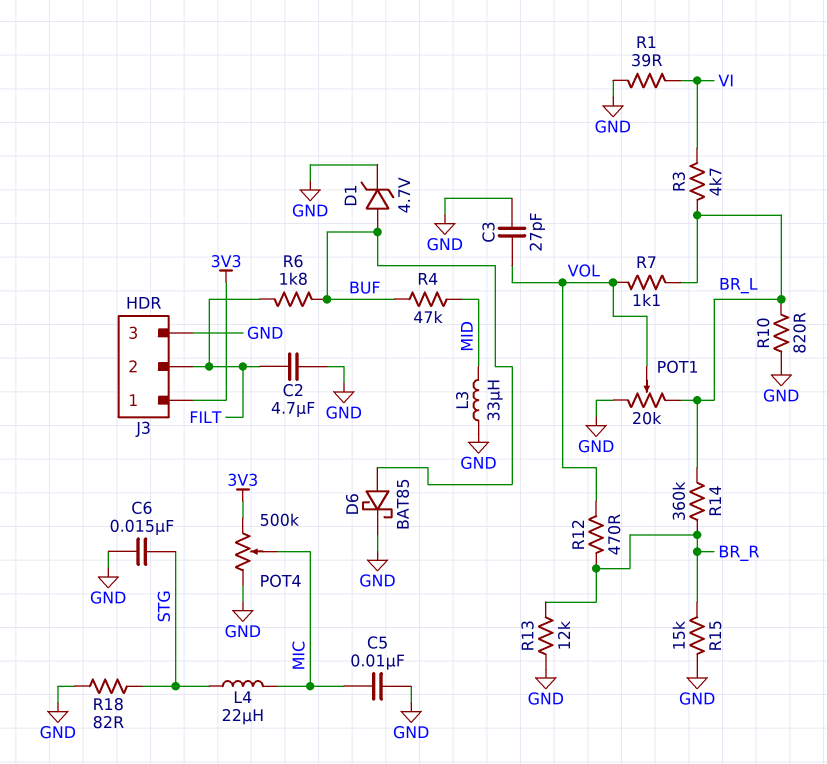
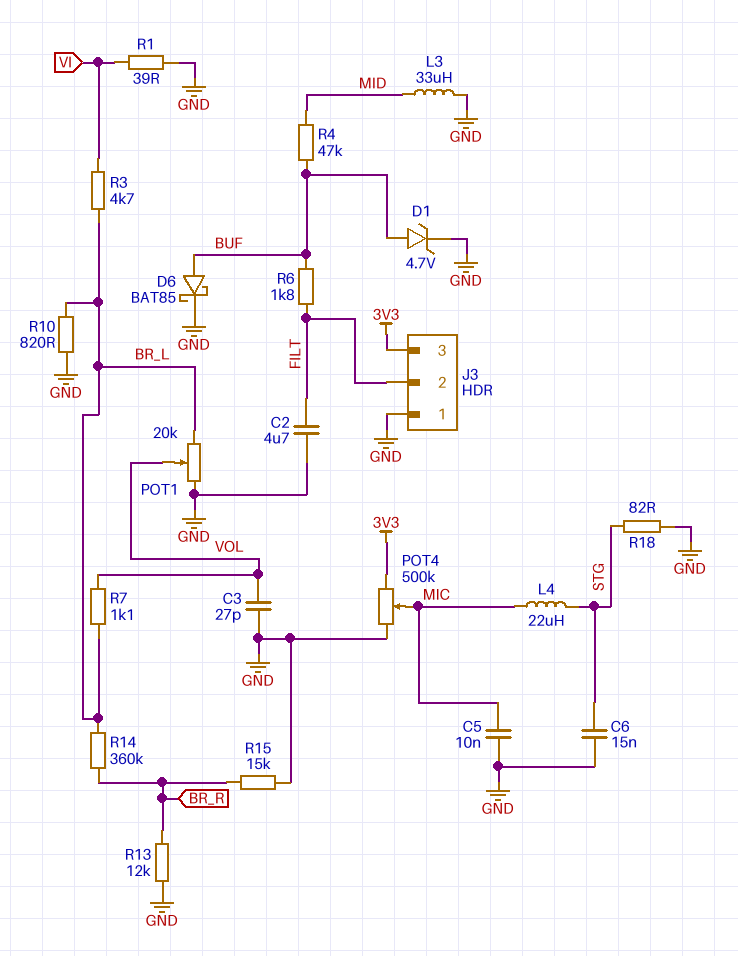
J3 pin 1: 3V3 -> GND
J3 pin 3: GND -> 3V3
R12: 470 (BR_R, VOL) -> none

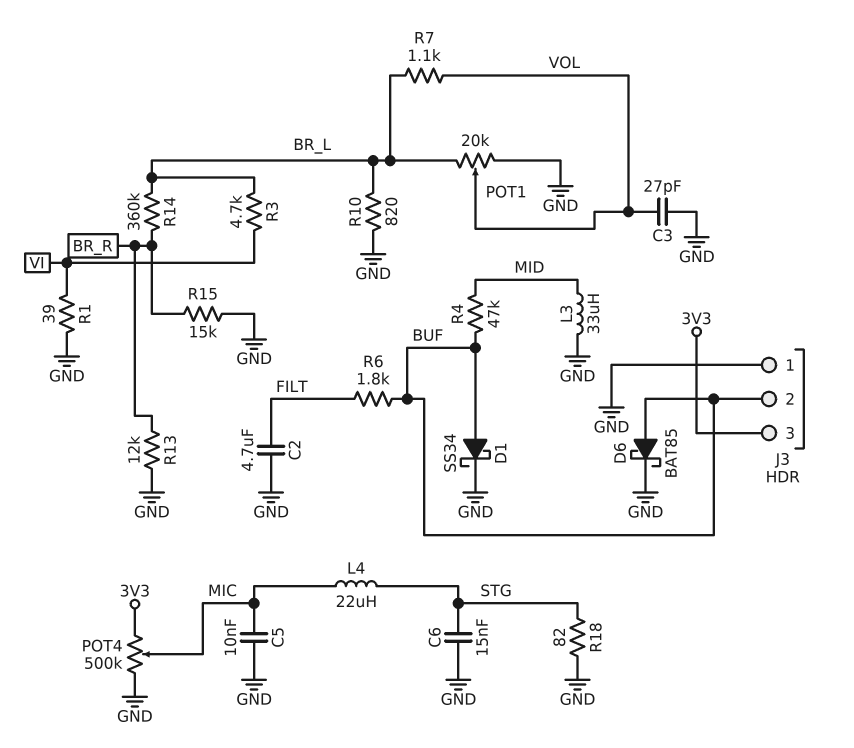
D1: zener 4.7V (A BUF, K GND) -> schottky SS34 (A BUF, K GND)
J3 pin 2: FILT -> BUF

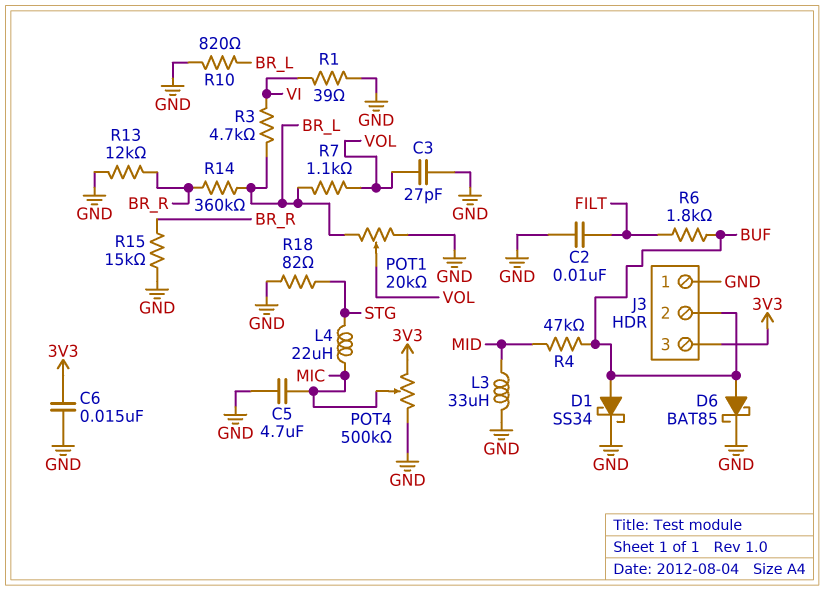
C2: 4.7uF (FILT, GND) -> 10nF (FILT, GND)
C5: 10nF (GND, MIC) -> 4.7uF (GND, MIC)
C6: 15nF (GND, STG) -> 15nF (3V3, GND)

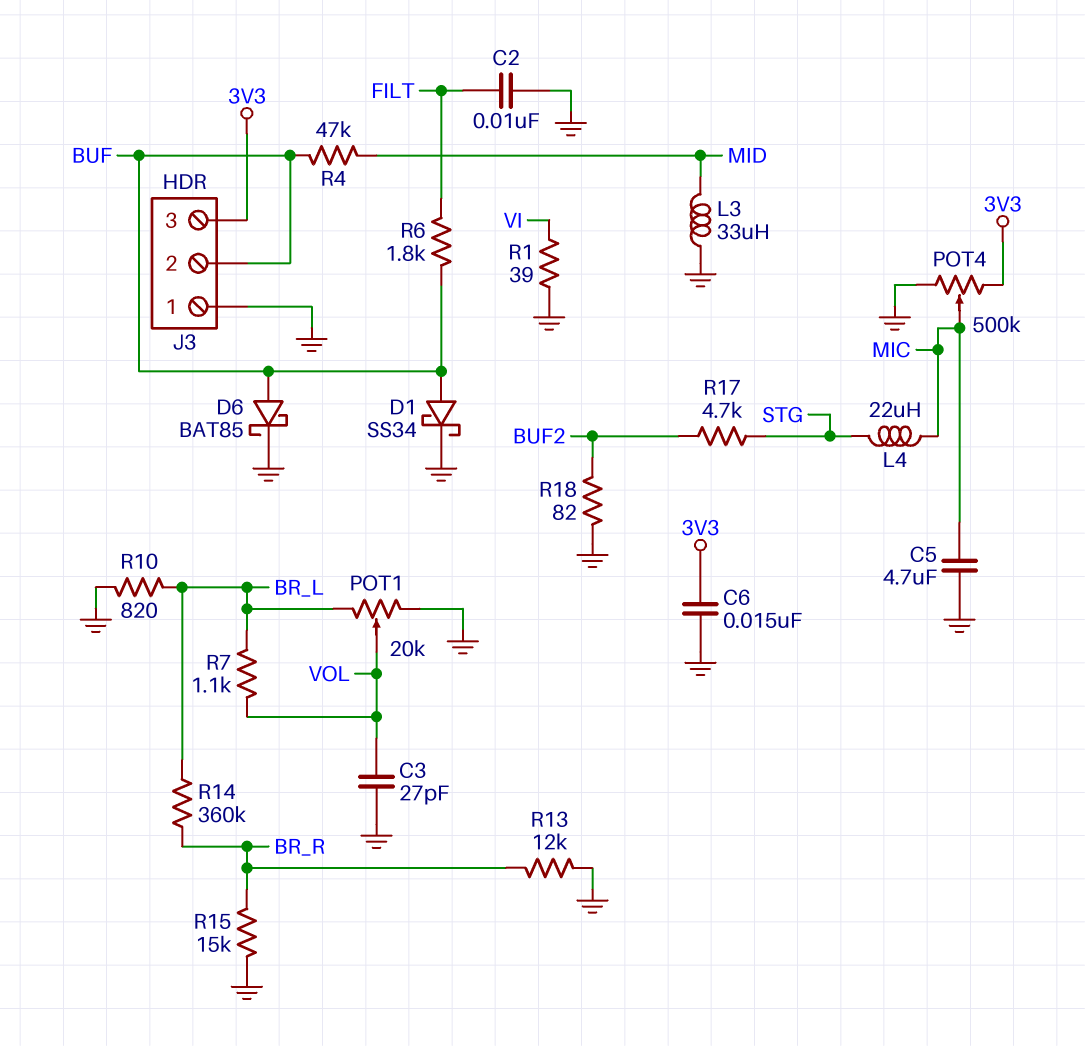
R3: 4.7k (BR_L, VI) -> none
R17: none -> 4.7k (BUF2, STG)
R18: 82 (GND, STG) -> 82 (BUF2, GND)

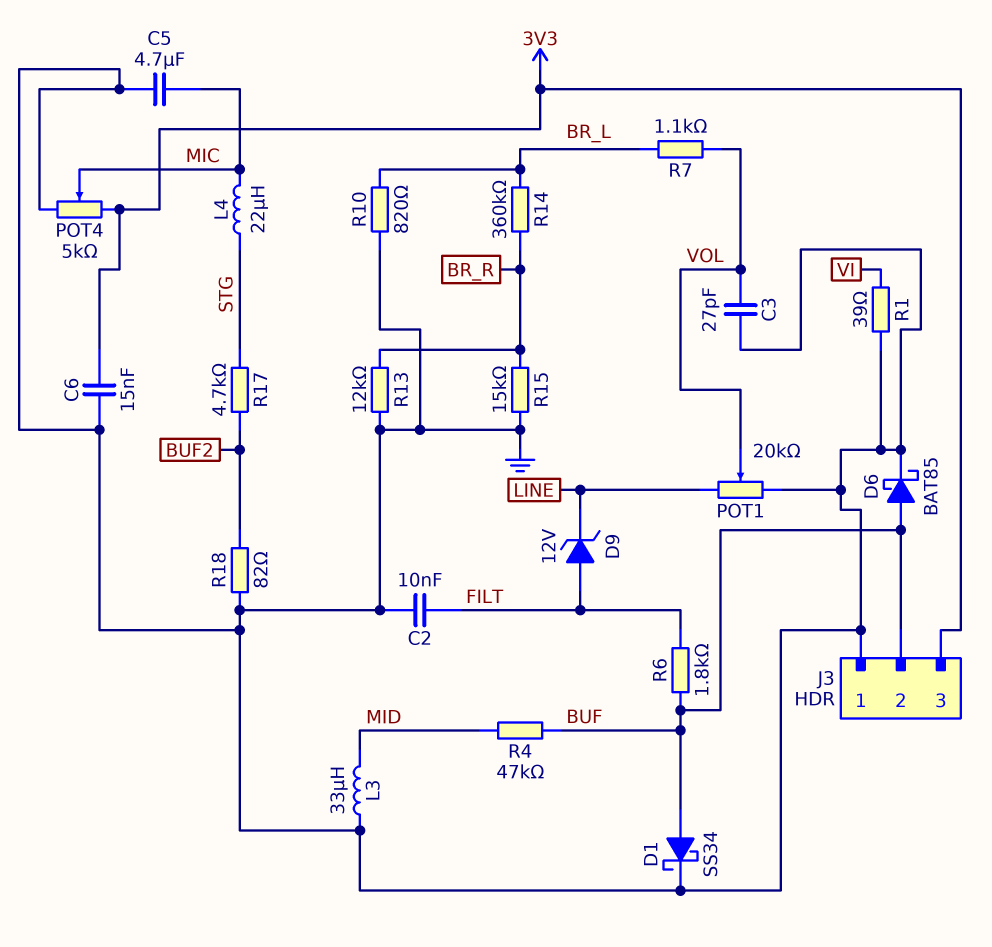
D9: none -> zener 12V (A FILT, K LINE)
POT1: 20k (BR_L, GND, wiper VOL) -> 20k (GND, LINE, wiper VOL)
POT4: 500k (3V3, GND, wiper MIC) -> 5k (3V3, GND, wiper MIC)

